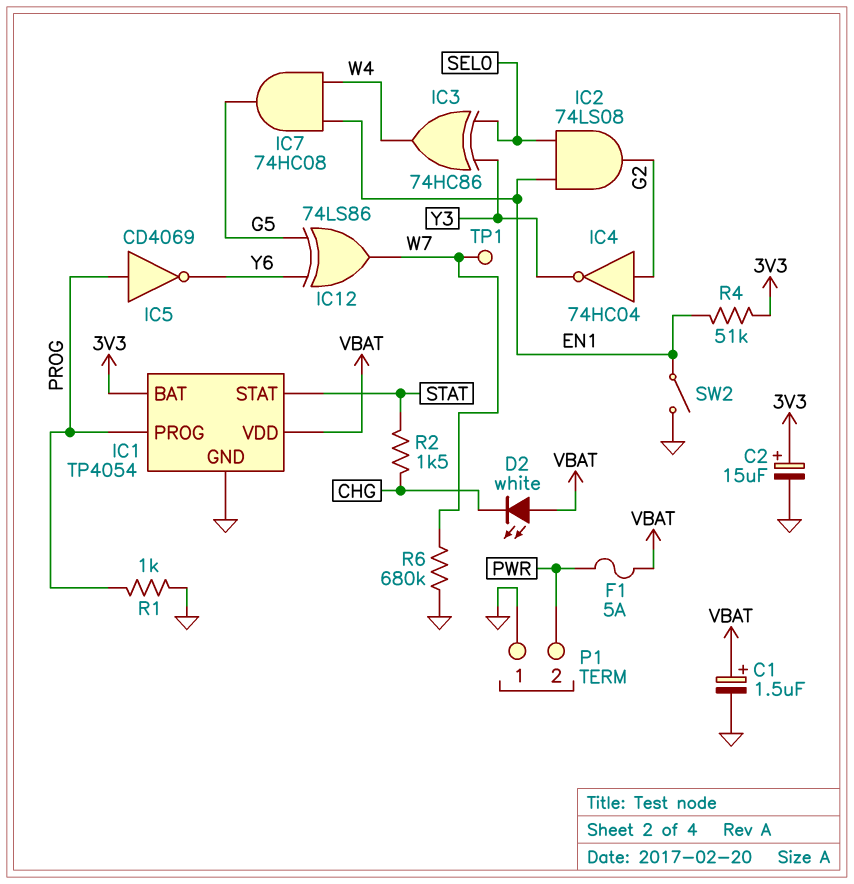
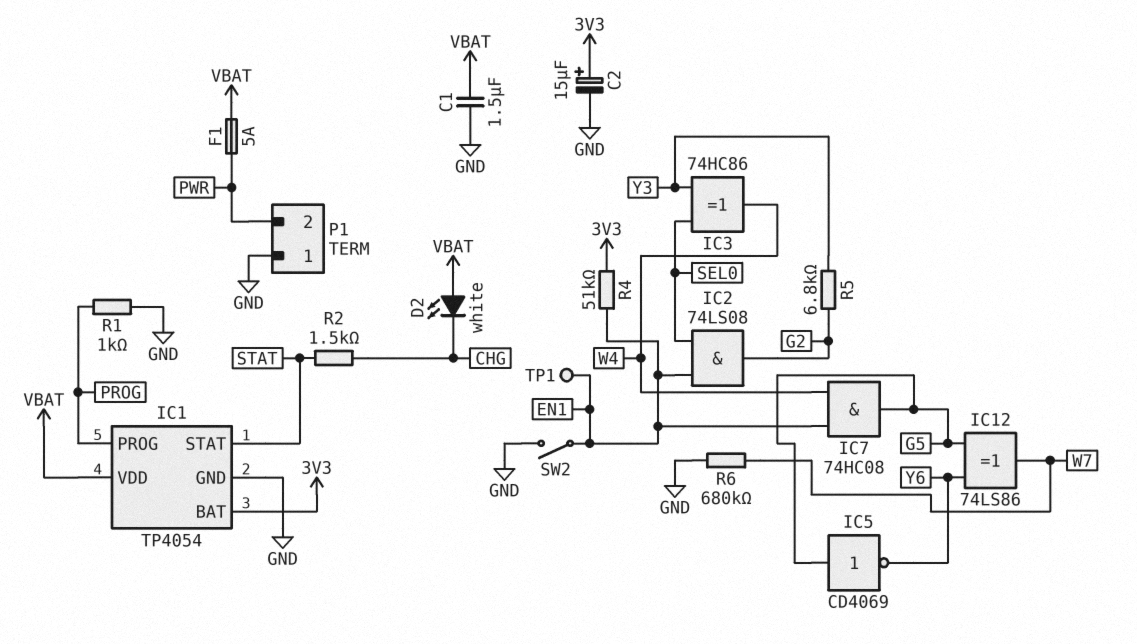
C1: 1.5uF (plus VBAT, minus GND) -> 1.5uF (GND, VBAT)
IC4: NOT 74HC04 (in G2, out Y3) -> none
IC5: NOT CD4069 (in PROG, out Y6) -> NOT CD4069 (in G5, out Y6)
R5: none -> 6.8k (G2, Y3)
TP1: test point (W7) -> test point (EN1)

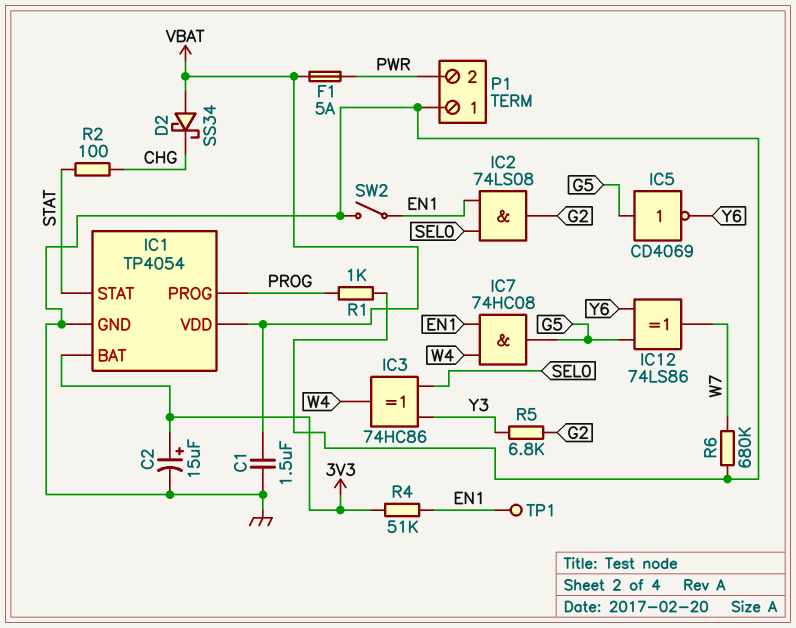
D2: LED white (A VBAT, K CHG) -> schottky SS34 (A VBAT, K CHG)
R2: 1.5k (CHG, STAT) -> 100 (CHG, STAT)

